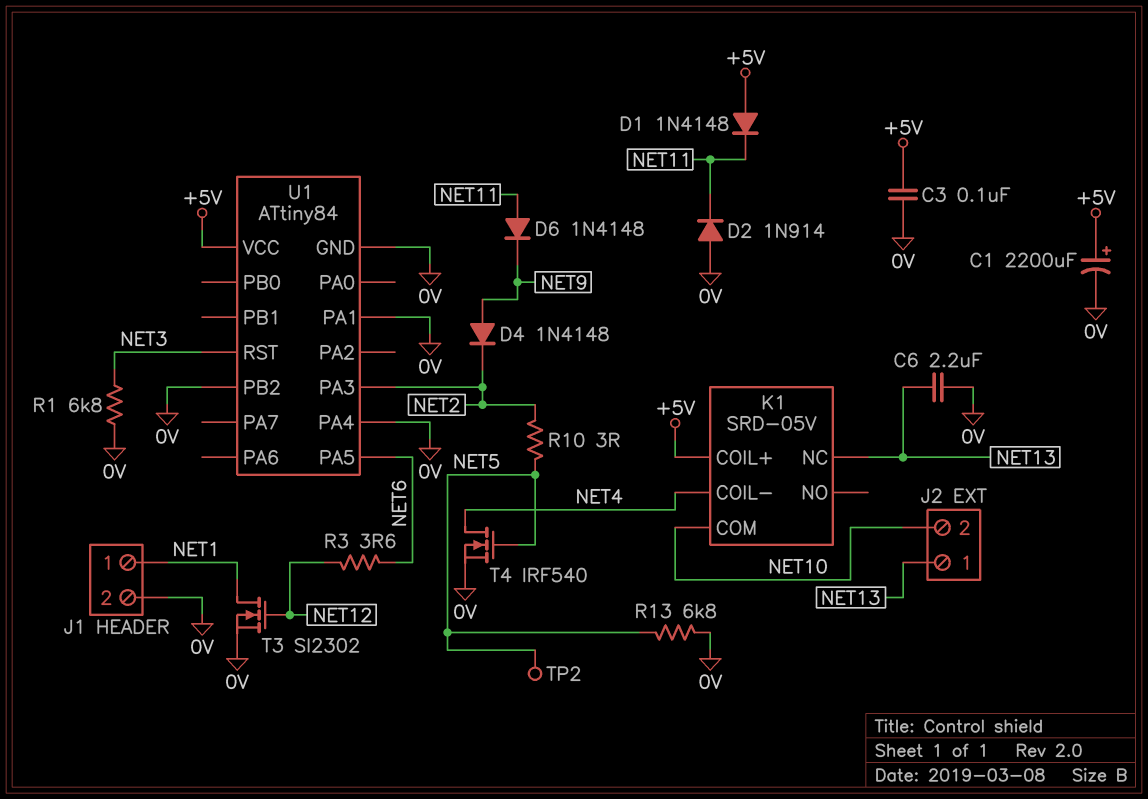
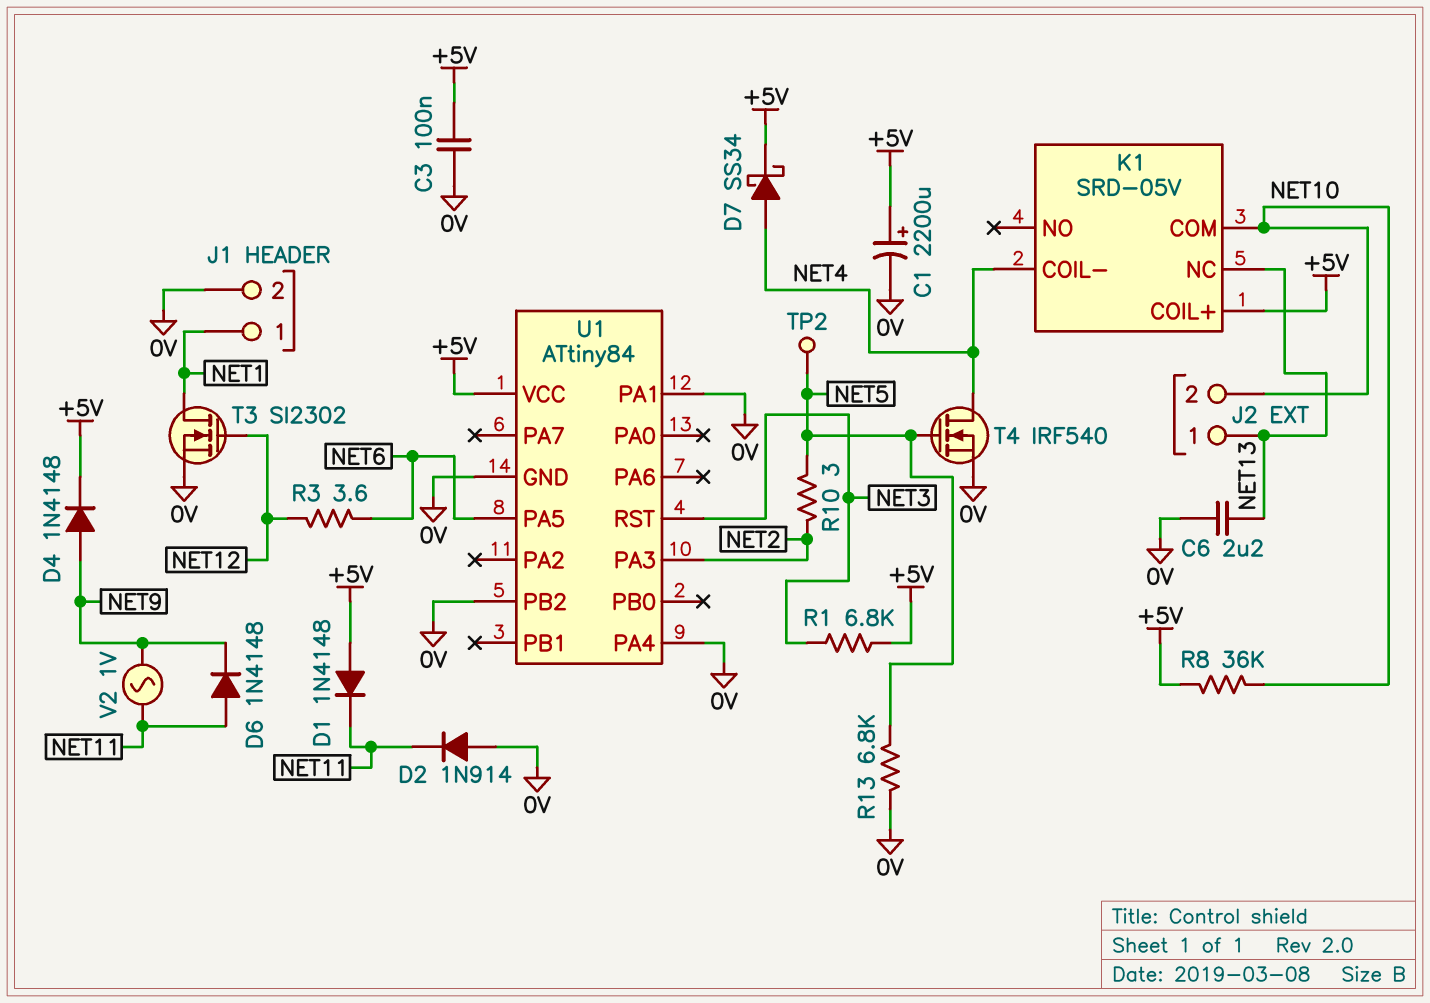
D4: diode 1N4148 (A NET9, K NET2) -> diode 1N4148 (A NET9, K +5V)
D7: none -> schottky SS34 (A NET4, K +5V)
R1: 6.8k (0V, NET3) -> 6.8k (+5V, NET3)
R8: none -> 36k (+5V, NET10)
V2: none -> AC 1V (NET9, NET11)

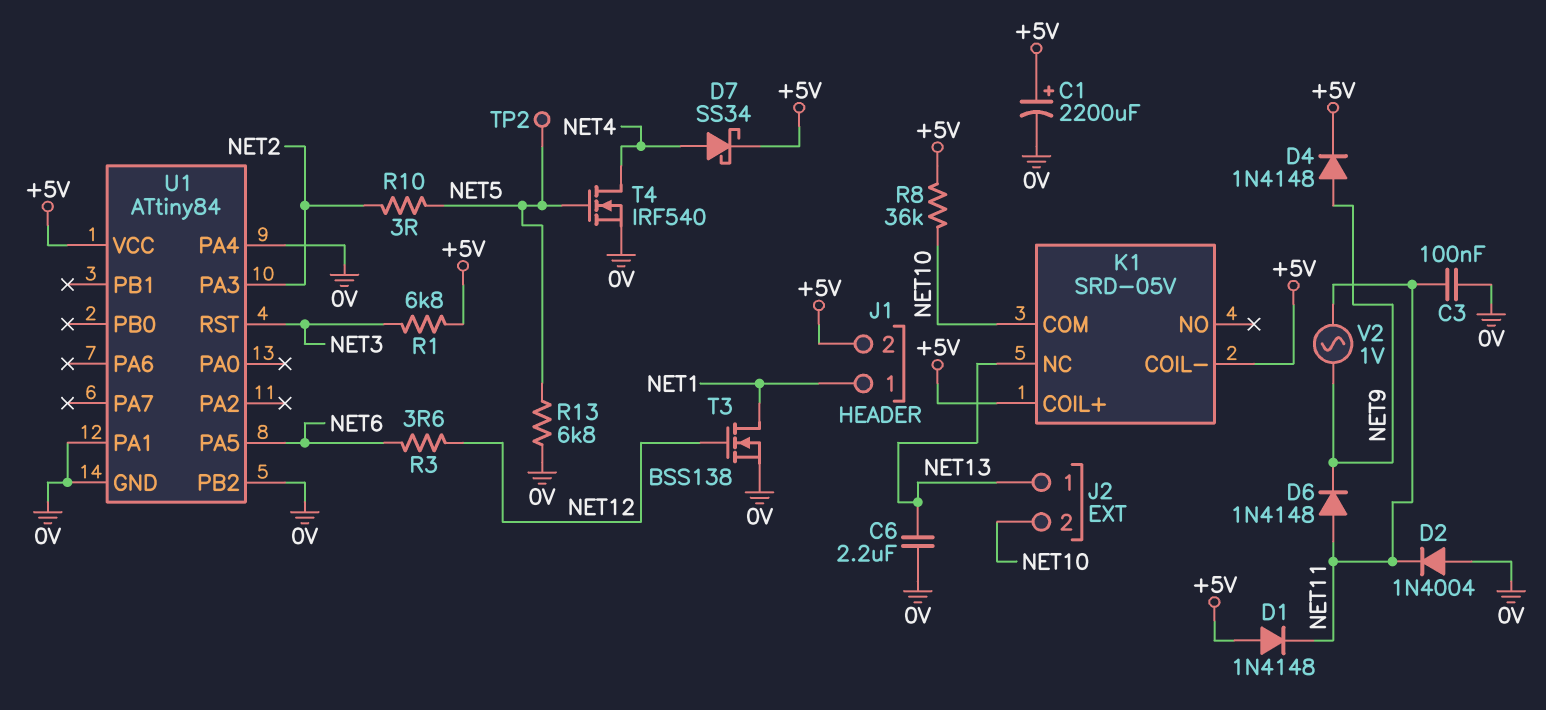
C3: 100nF (+5V, 0V) -> 100nF (0V, NET11)
D2: diode 1N914 (A 0V, K NET11) -> diode 1N4004 (A 0V, K NET11)
J1 pin 2: 0V -> +5V
K1 pin COIL-: NET4 -> +5V
T3: NMOS SI2302 (G NET12, D NET1, S 0V) -> NMOS BSS138 (G NET12, D NET1, S 0V)

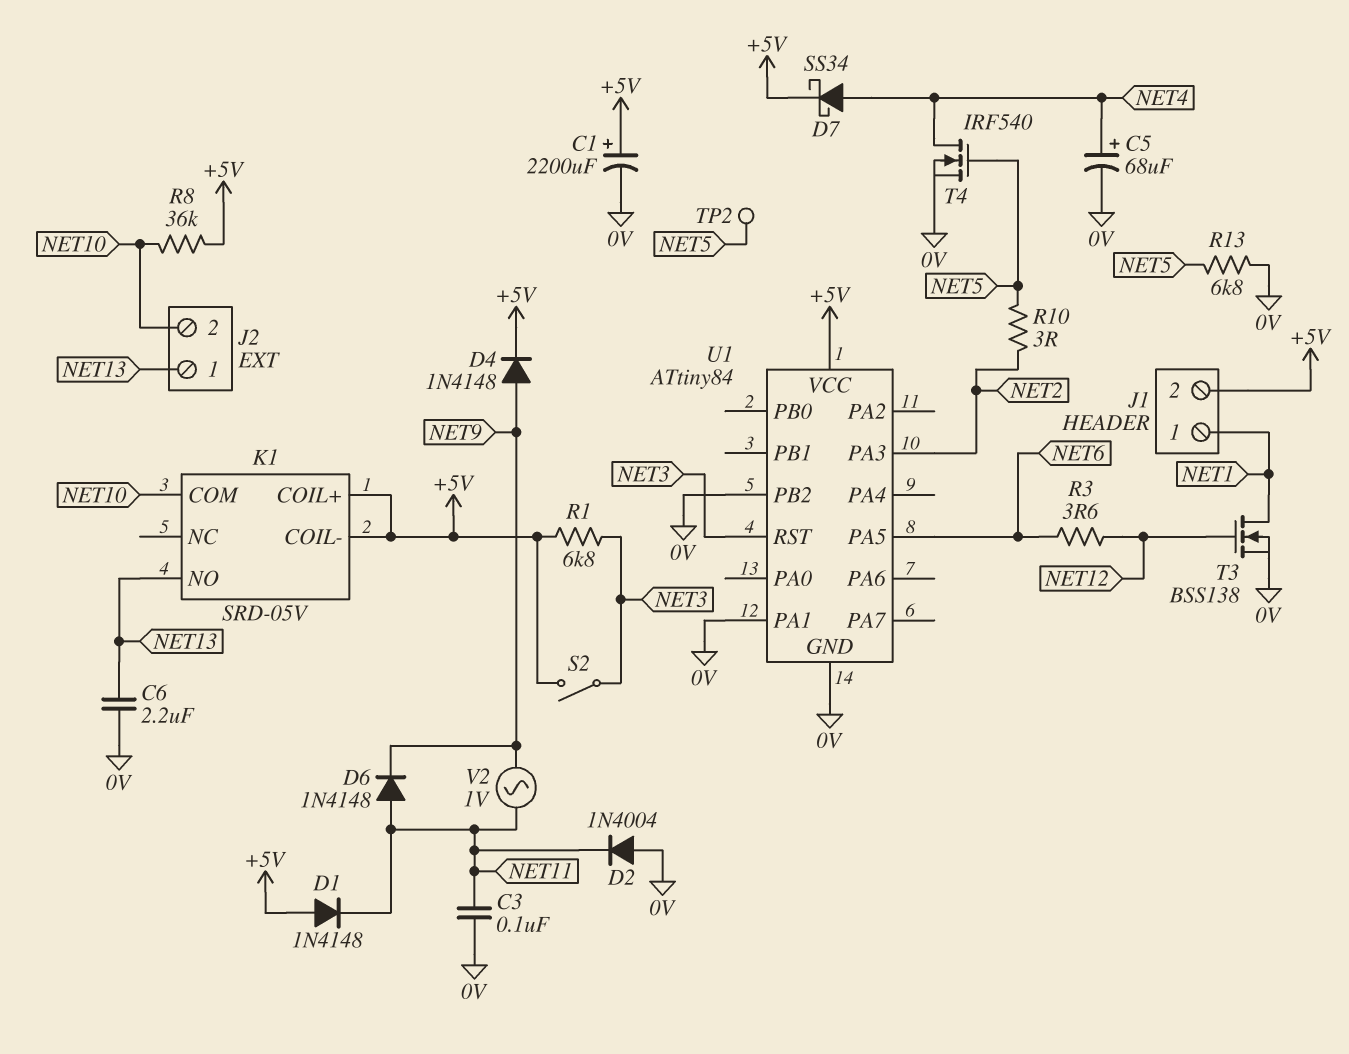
C5: none -> 68uF (plus NET4, minus 0V)
K1 pin NC: NET13 -> none
K1 pin NO: none -> NET13
S2: none -> switch (+5V, NET3)
U1 pin PA4: 0V -> none

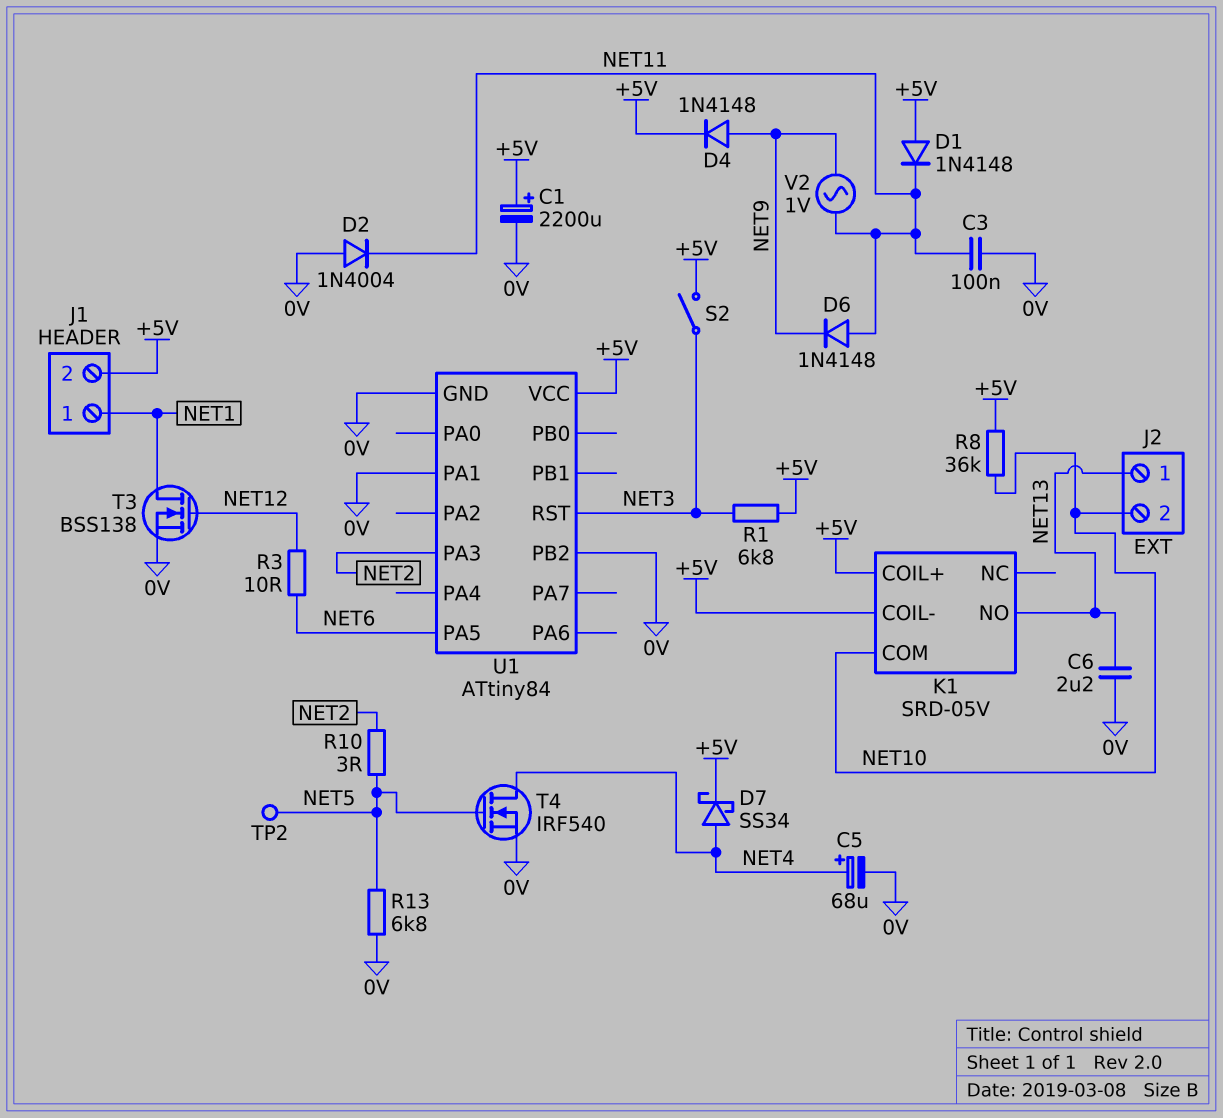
R3: 3.6 (NET6, NET12) -> 10 (NET6, NET12)

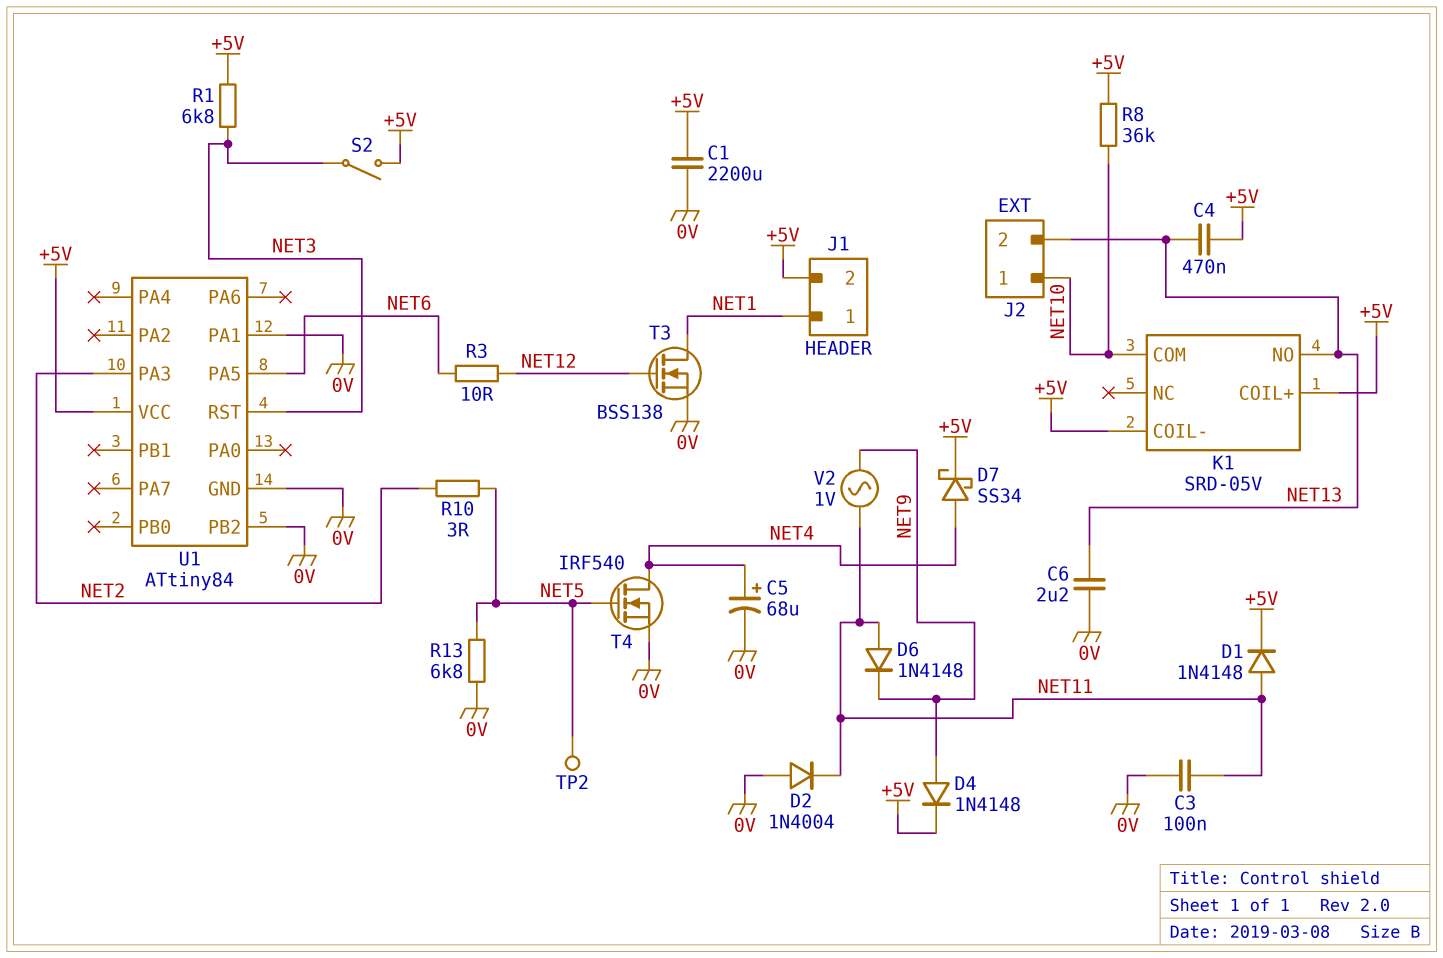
C1: 2200uF (plus +5V, minus 0V) -> 2200uF (+5V, 0V)
C4: none -> 470nF (+5V, NET13)
D1: diode 1N4148 (A +5V, K NET11) -> diode 1N4148 (A NET11, K +5V)
J2 pin 1: NET13 -> NET10
J2 pin 2: NET10 -> NET13

